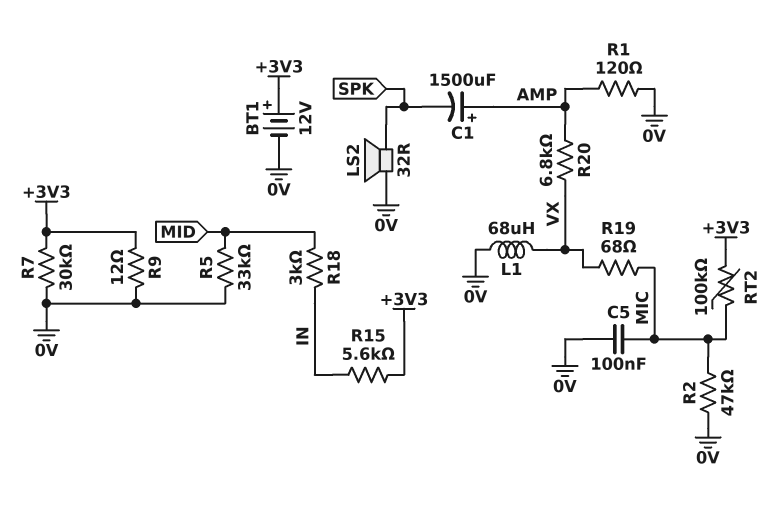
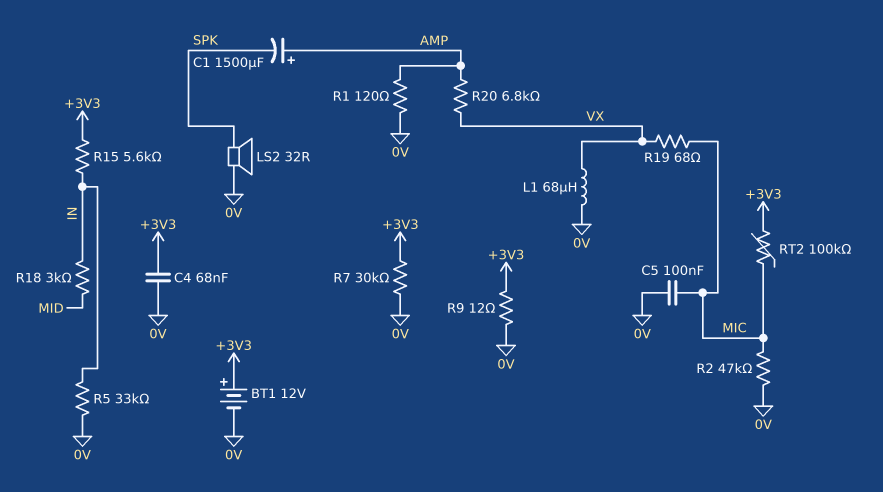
C4: none -> 68nF (+3V3, 0V)
R5: 33k (0V, MID) -> 33k (0V, IN)

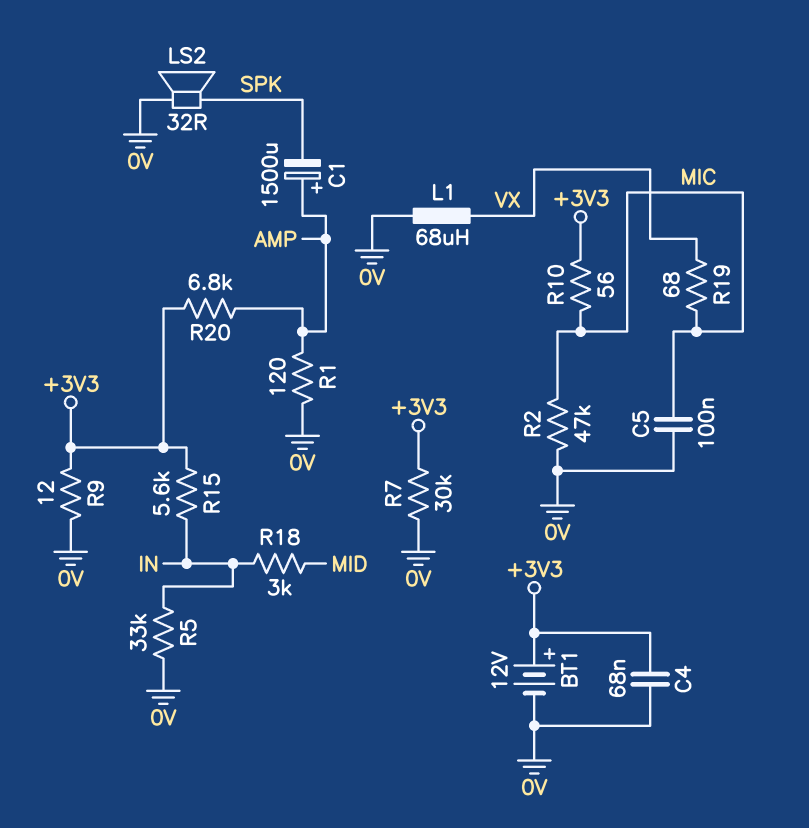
R10: none -> 56 (+3V3, MIC)
R20: 6.8k (AMP, VX) -> 6.8k (+3V3, AMP)
RT2: 100k (+3V3, MIC) -> none

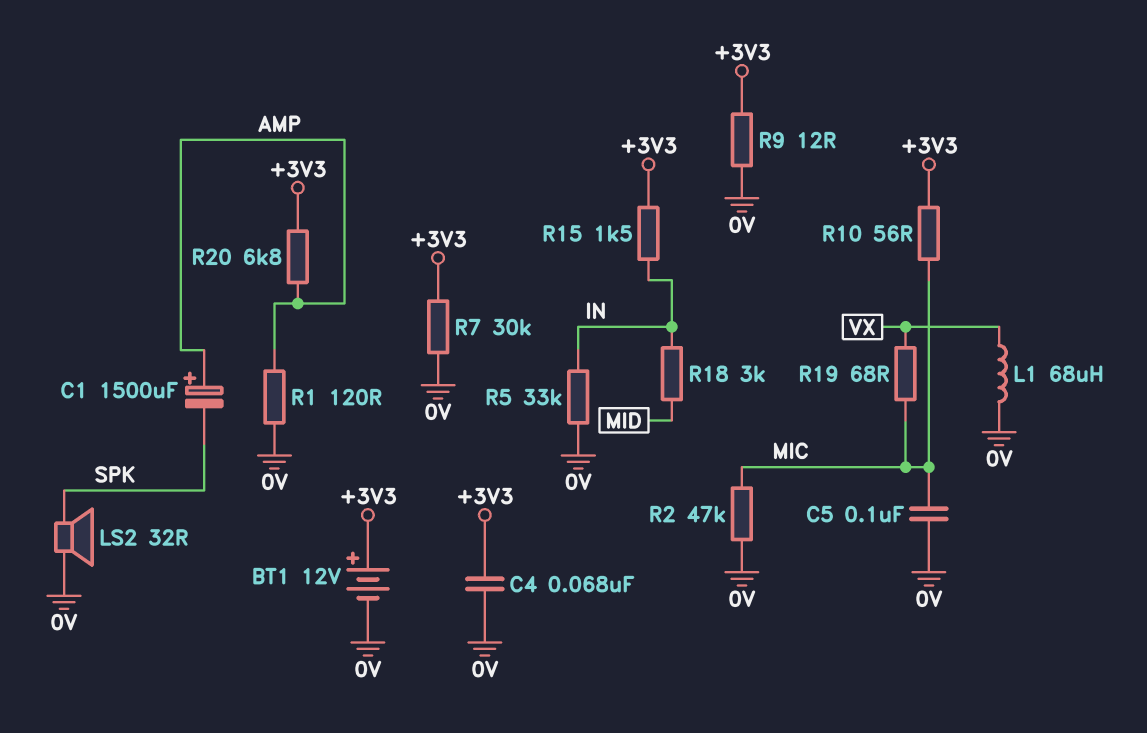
R15: 5.6k (+3V3, IN) -> 1.5k (+3V3, IN)

